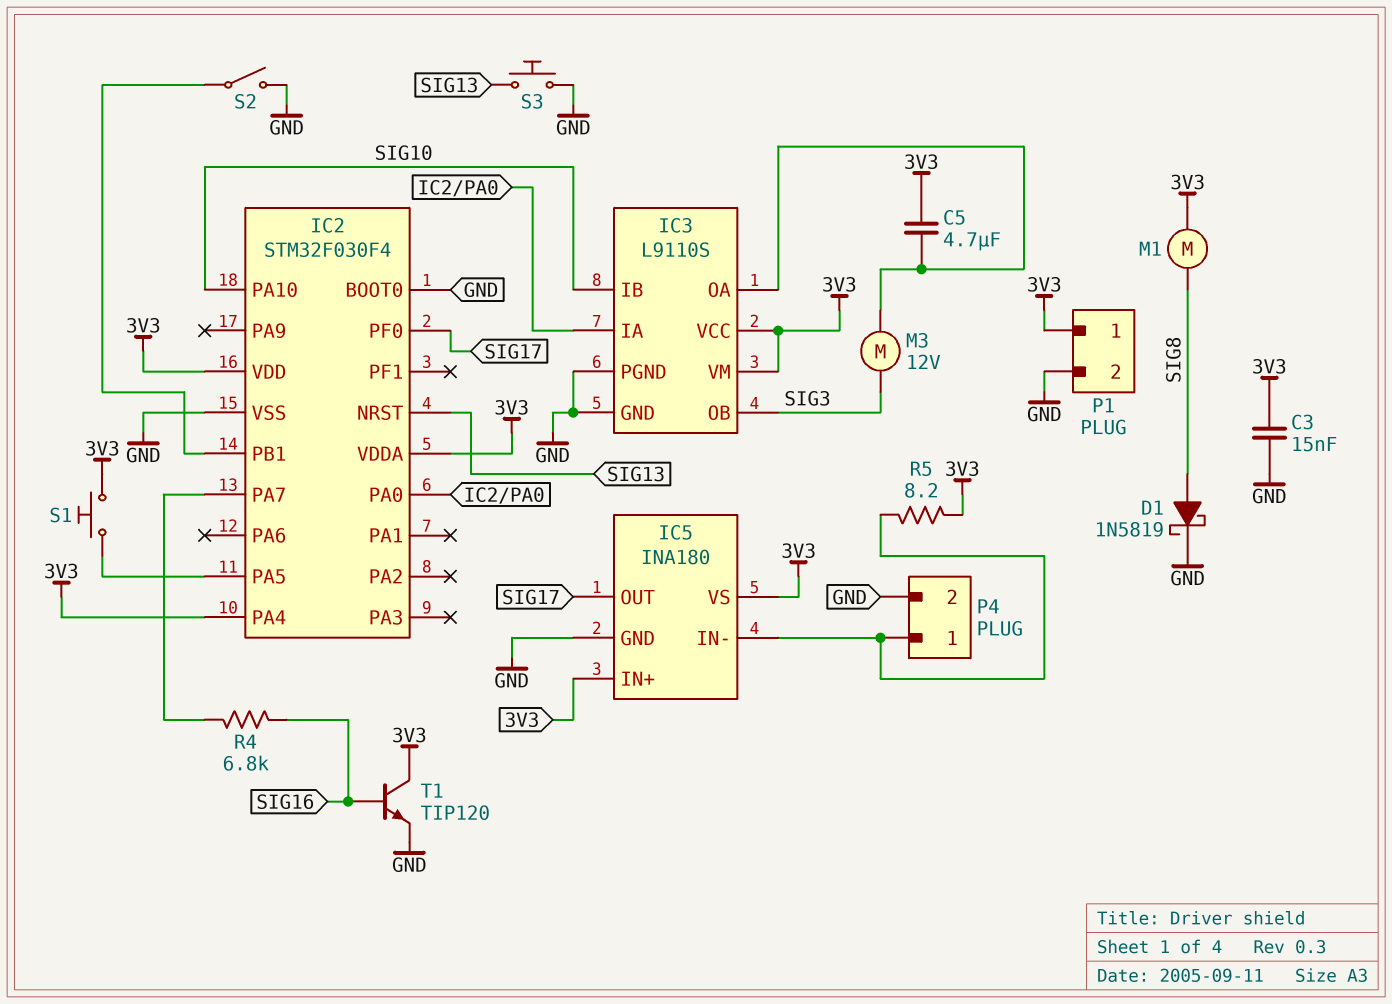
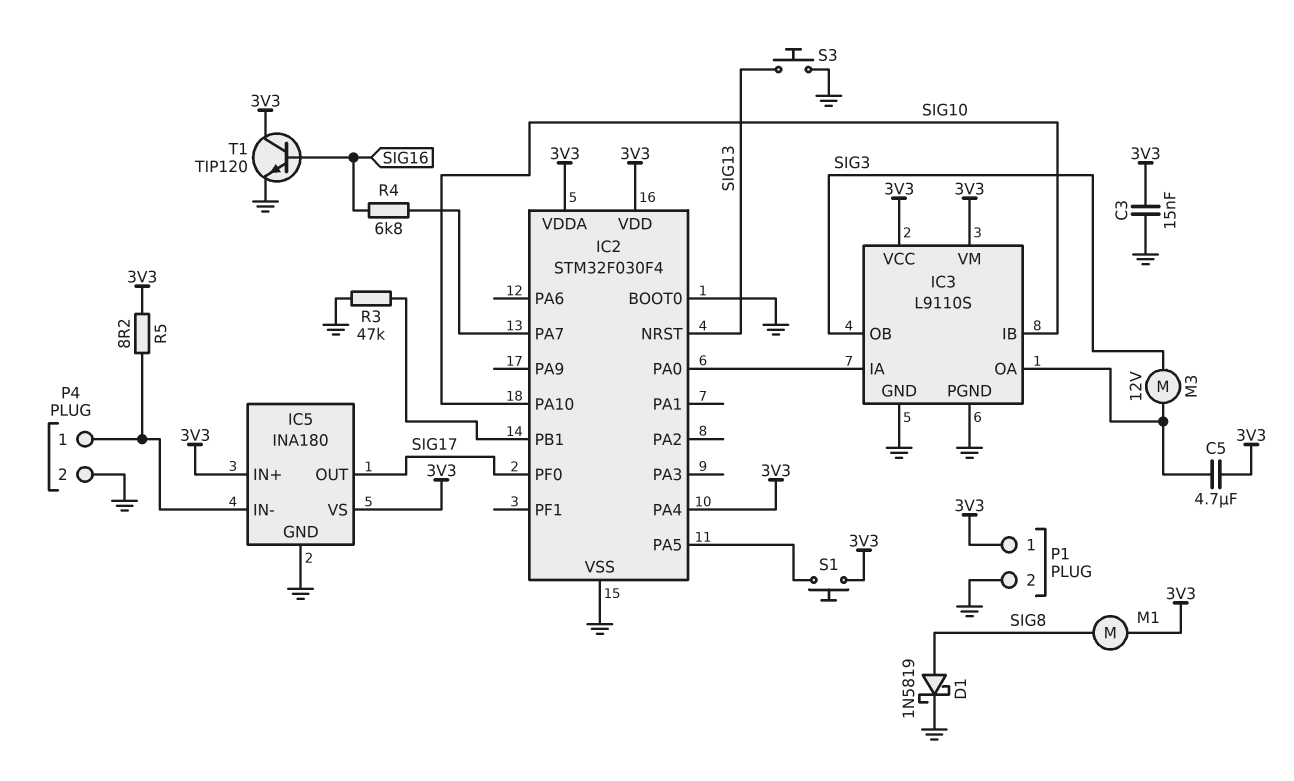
R3: none -> 47k (GND, IC2/PB1)
S2: switch (GND, IC2/PB1) -> none

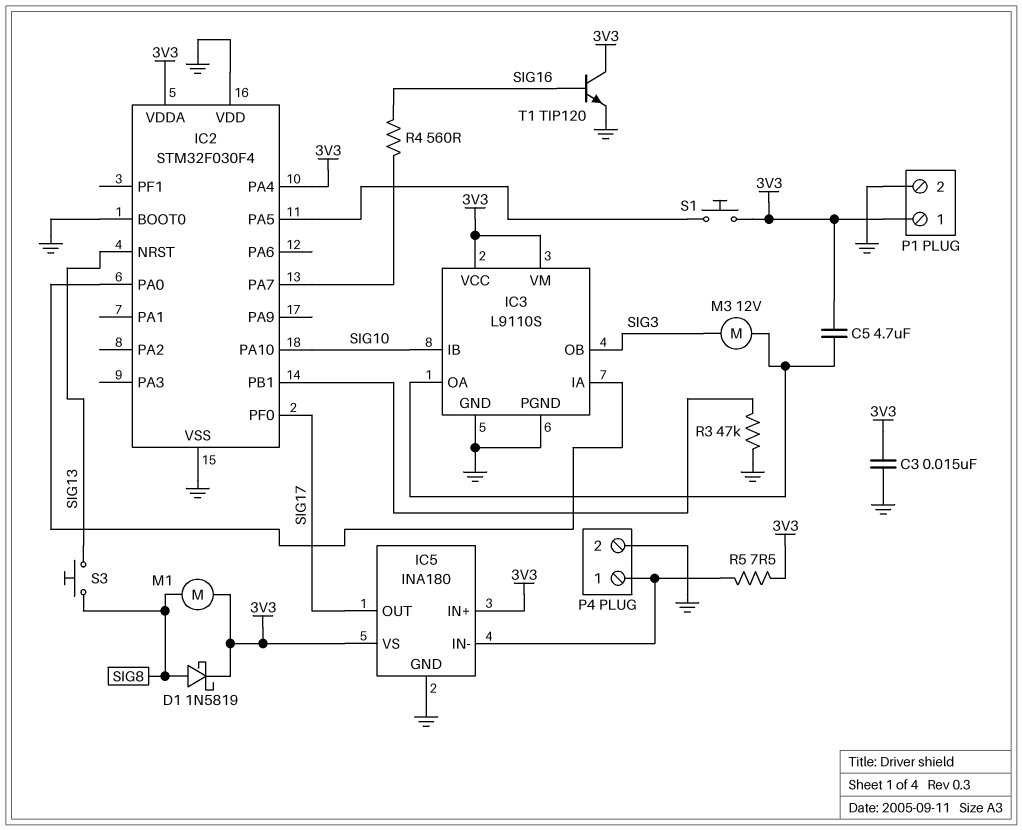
D1: schottky 1N5819 (A SIG8, K GND) -> schottky 1N5819 (A SIG8, K 3V3)
IC2 pin VDD: 3V3 -> GND
R4: 6.8k (IC2/PA7, SIG16) -> 560 (IC2/PA7, SIG16)
R5: 8.2 (3V3, IC5/IN-) -> 7.5 (3V3, IC5/IN-)
S3: button (GND, SIG13) -> button (SIG8, SIG13)

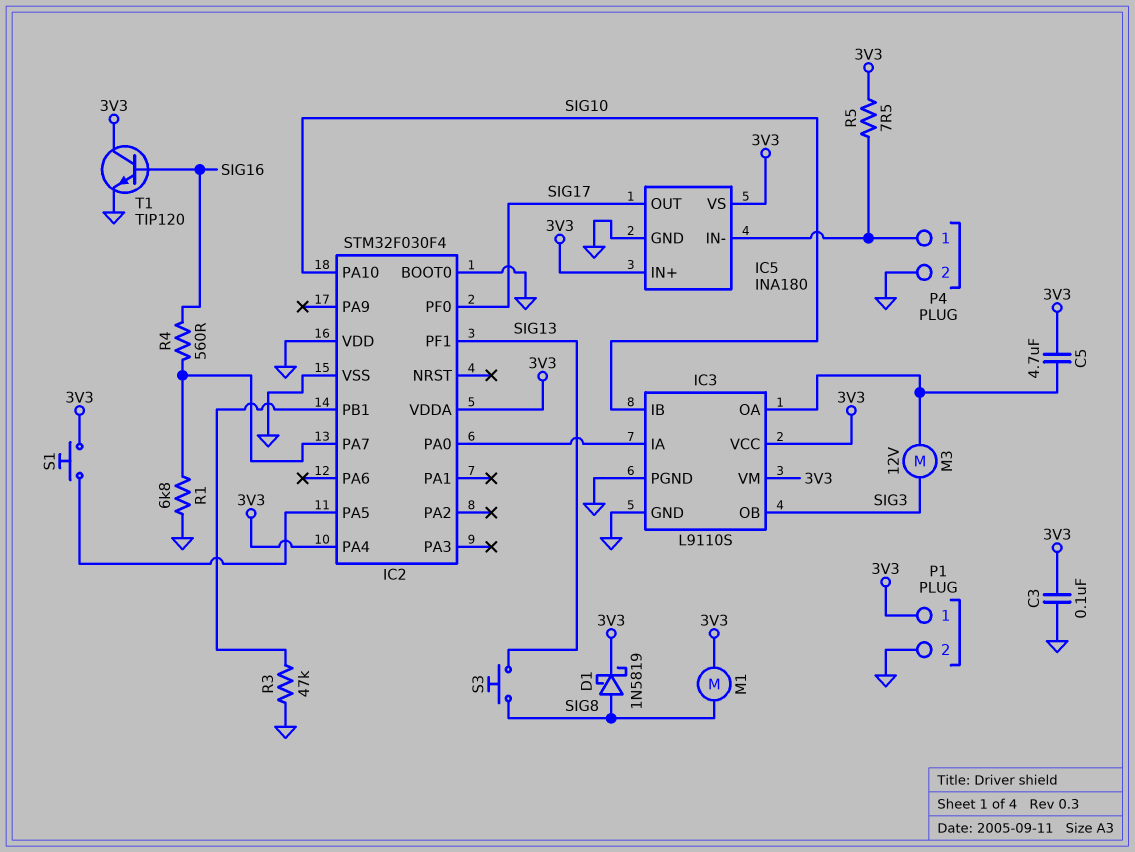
C3: 15nF (3V3, GND) -> 100nF (3V3, GND)
IC2 pin NRST: SIG13 -> none
IC2 pin PF1: none -> SIG13
R1: none -> 6.8k (GND, IC2/PA7)

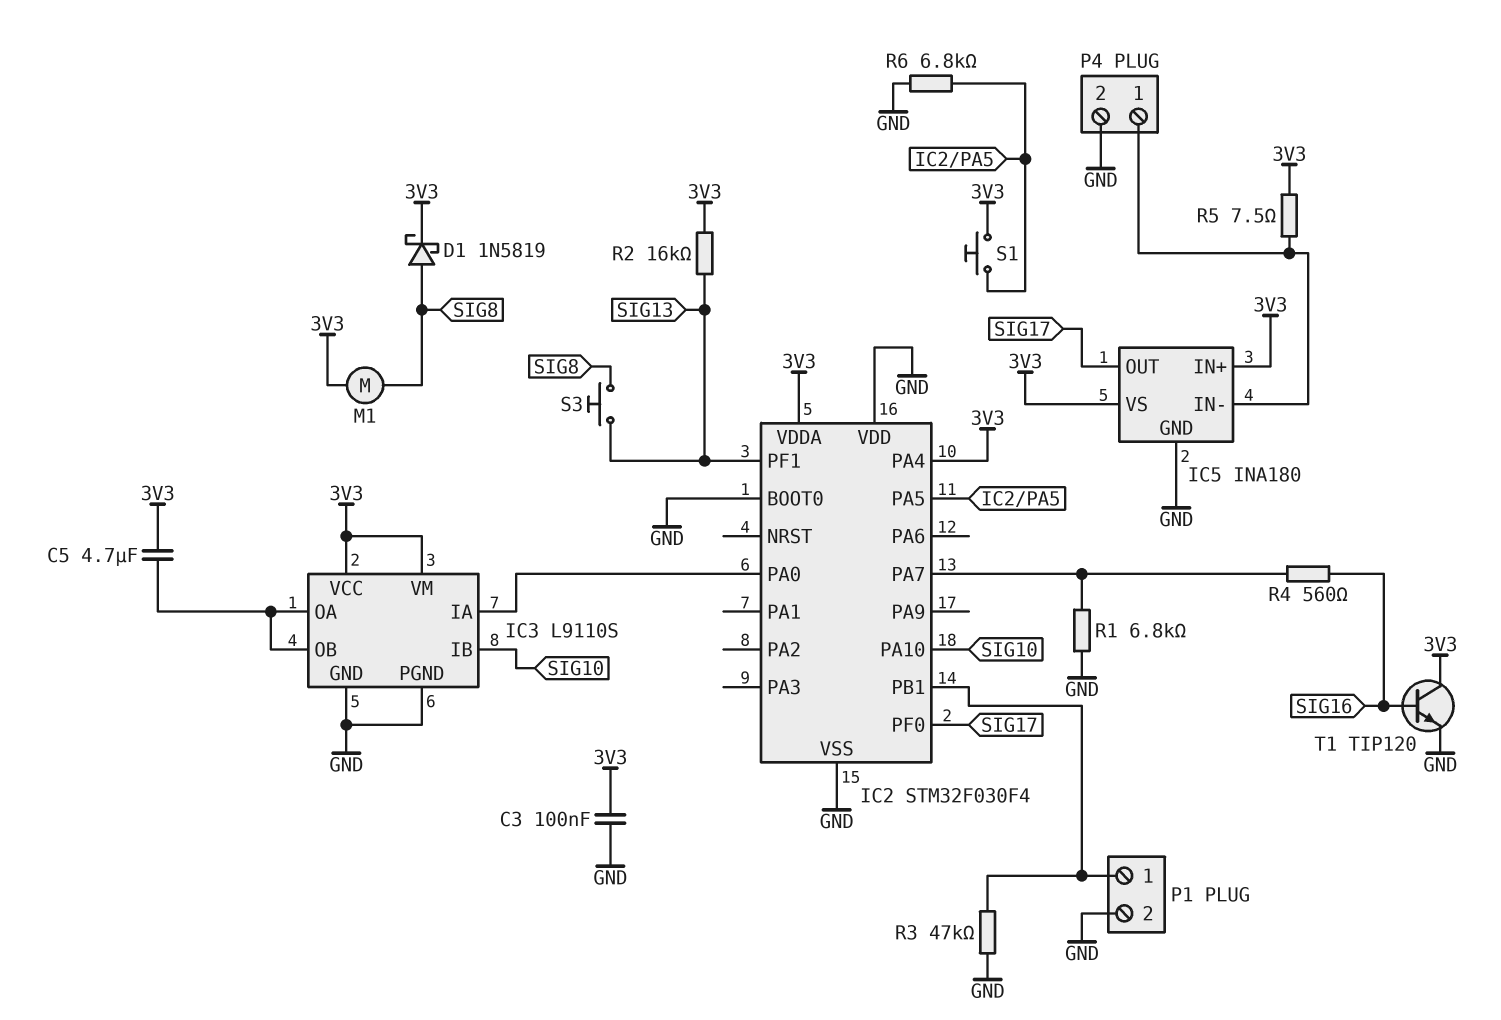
IC3 pin OB: SIG3 -> IC3/OA
M3: motor 12V (IC3/OA, SIG3) -> none
P1 pin 1: 3V3 -> IC2/PB1
R2: none -> 16k (3V3, SIG13)
R6: none -> 6.8k (GND, IC2/PA5)

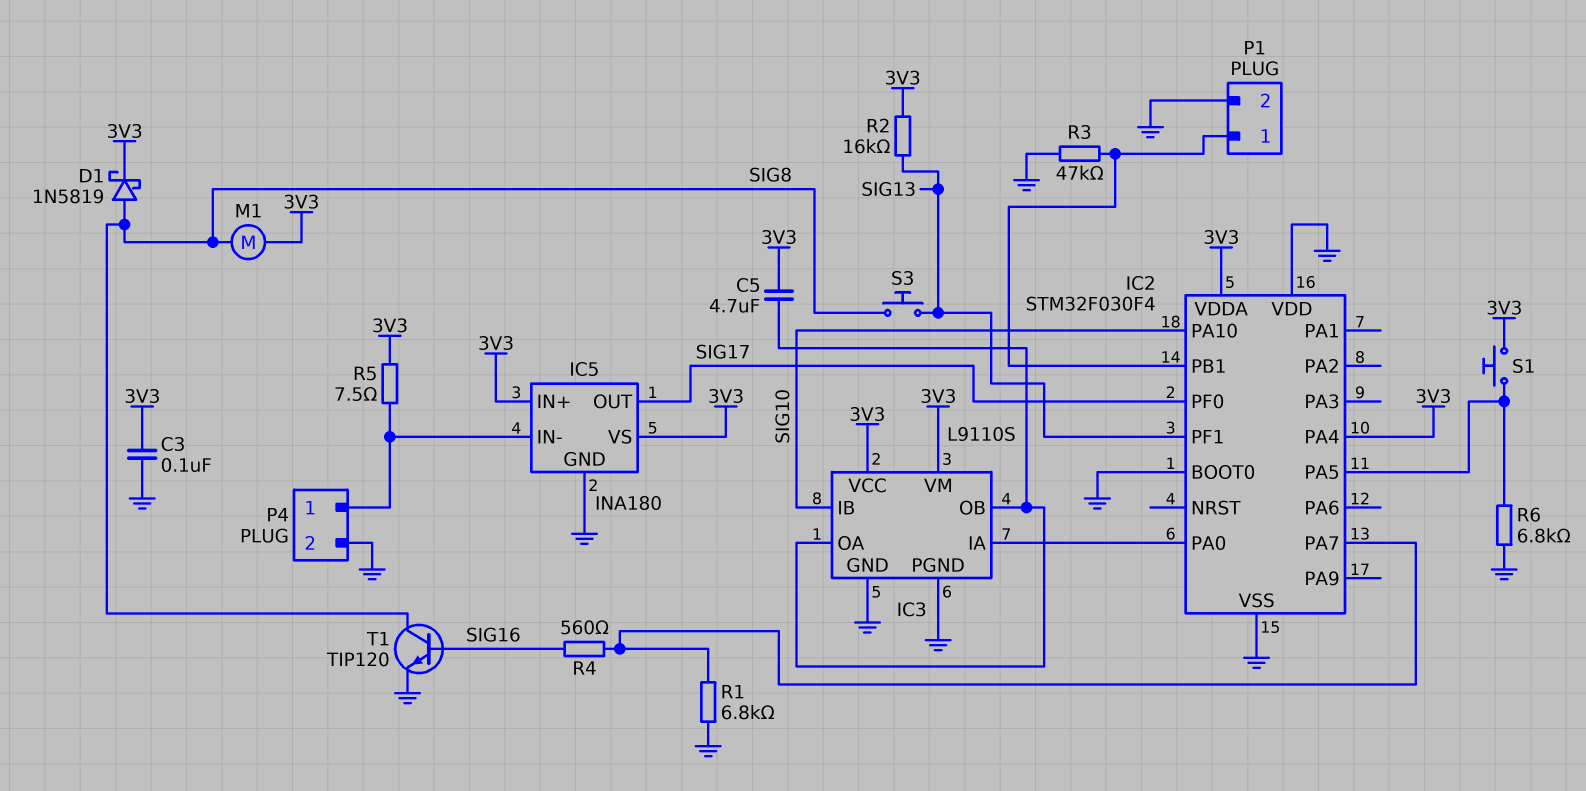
T1: NPN TIP120 (B SIG16, C 3V3, E GND) -> NPN TIP120 (B SIG16, C SIG8, E GND)

